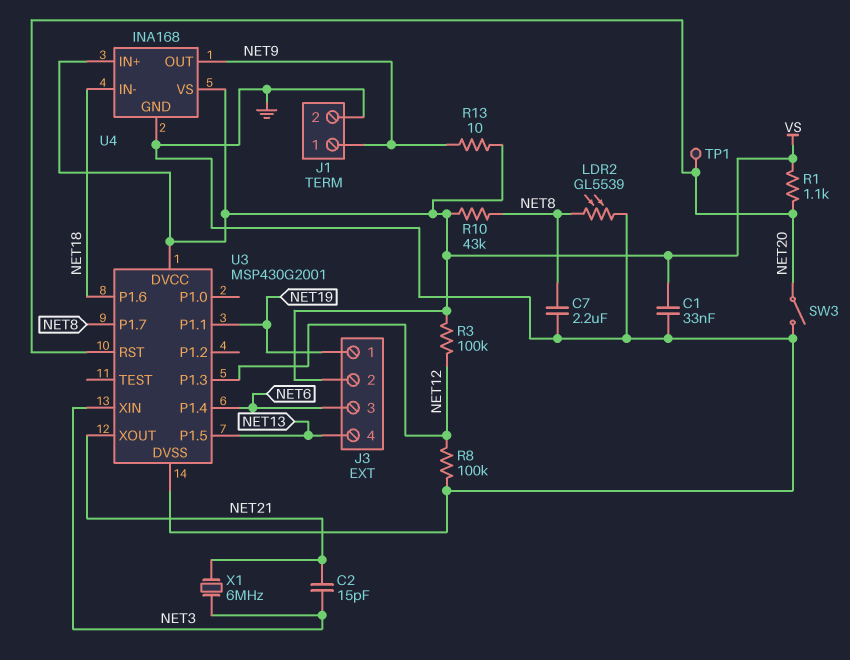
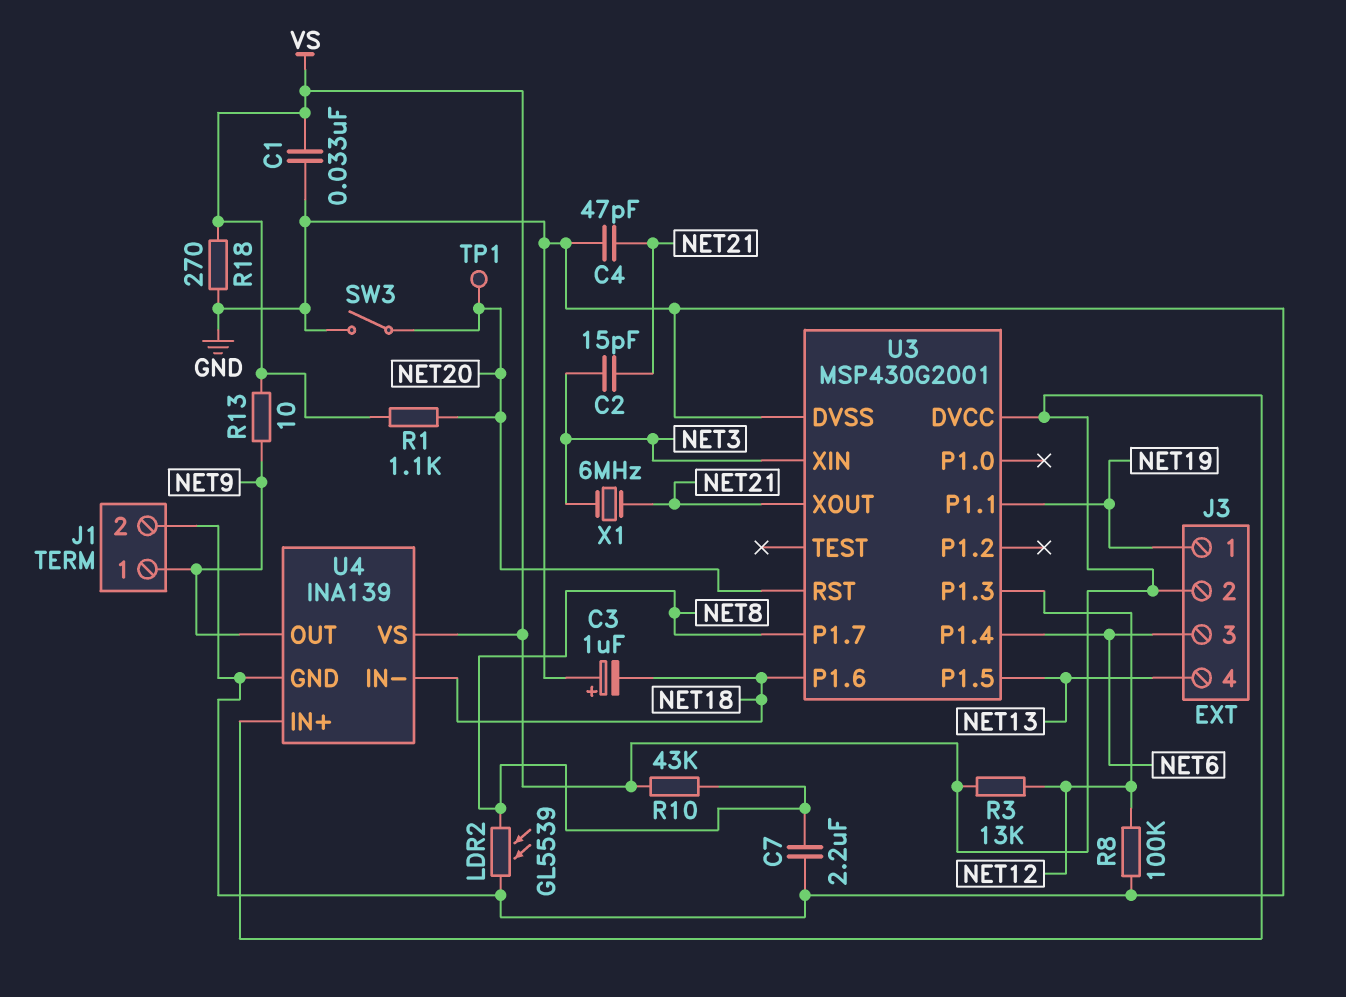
C3: none -> 1uF (plus GND, minus NET18)
C4: none -> 47pF (GND, NET21)
R3: 100k (NET12, VS) -> 13k (NET12, VS)
R18: none -> 270 (GND, VS)
U4: INA168 -> INA139

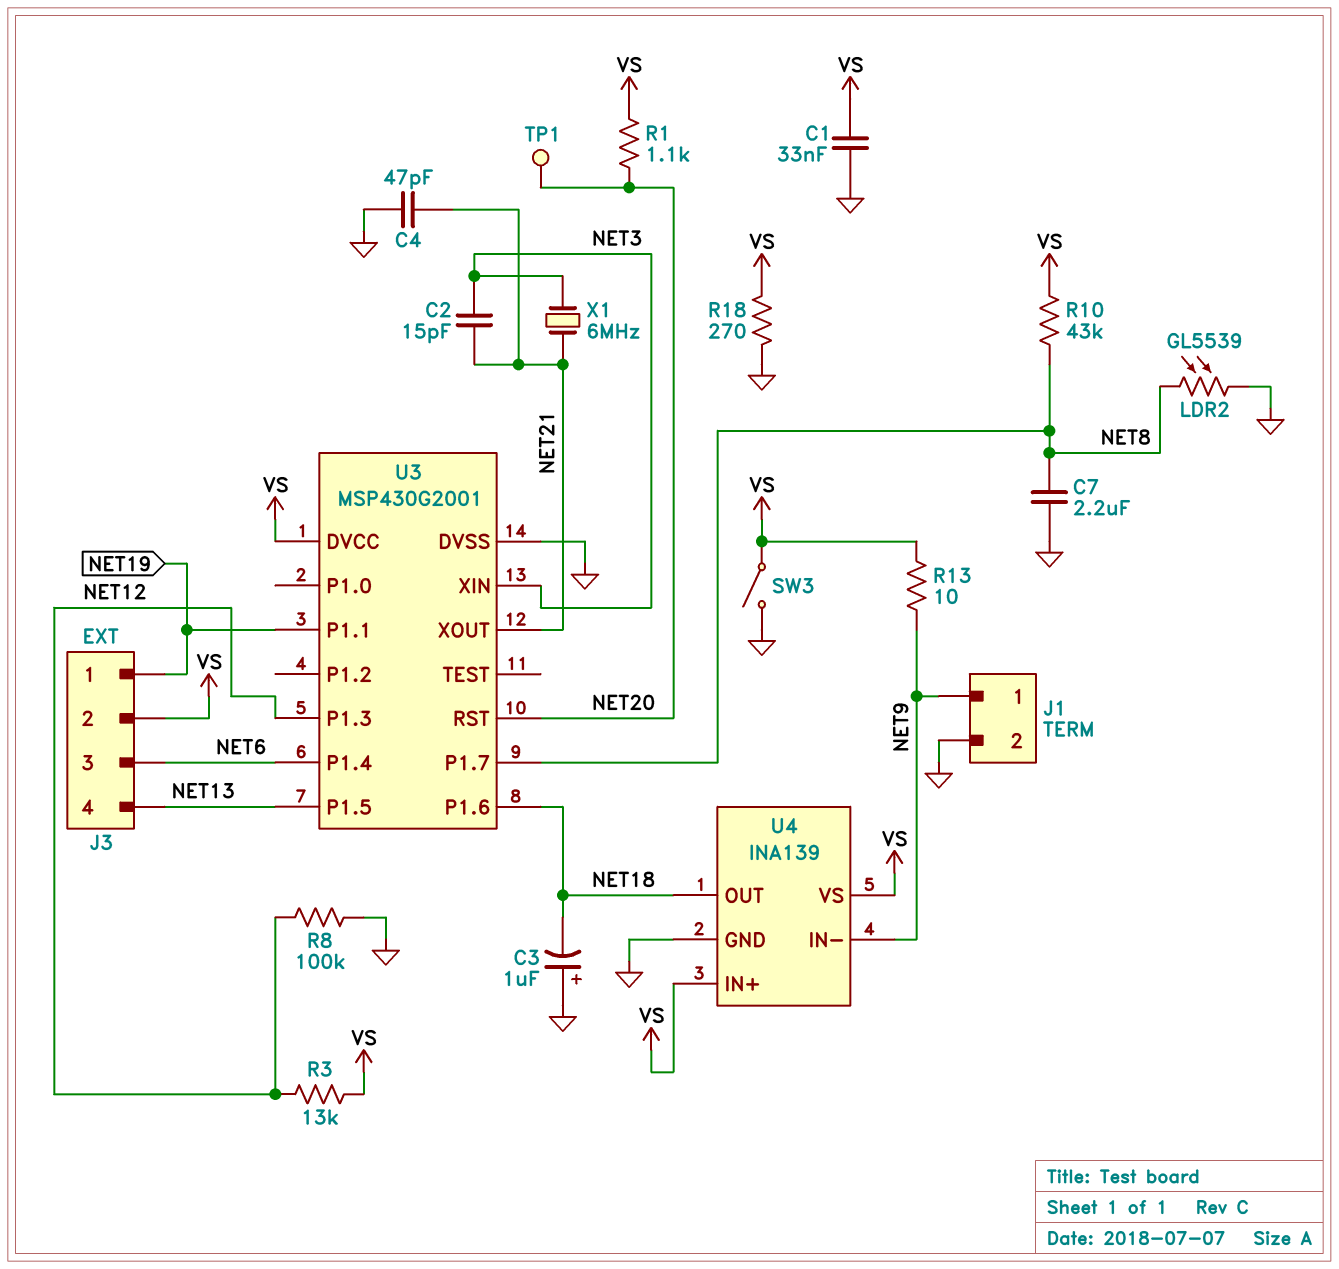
SW3: switch (GND, NET20) -> switch (GND, VS)
U4 pin IN-: NET18 -> NET9
U4 pin OUT: NET9 -> NET18

